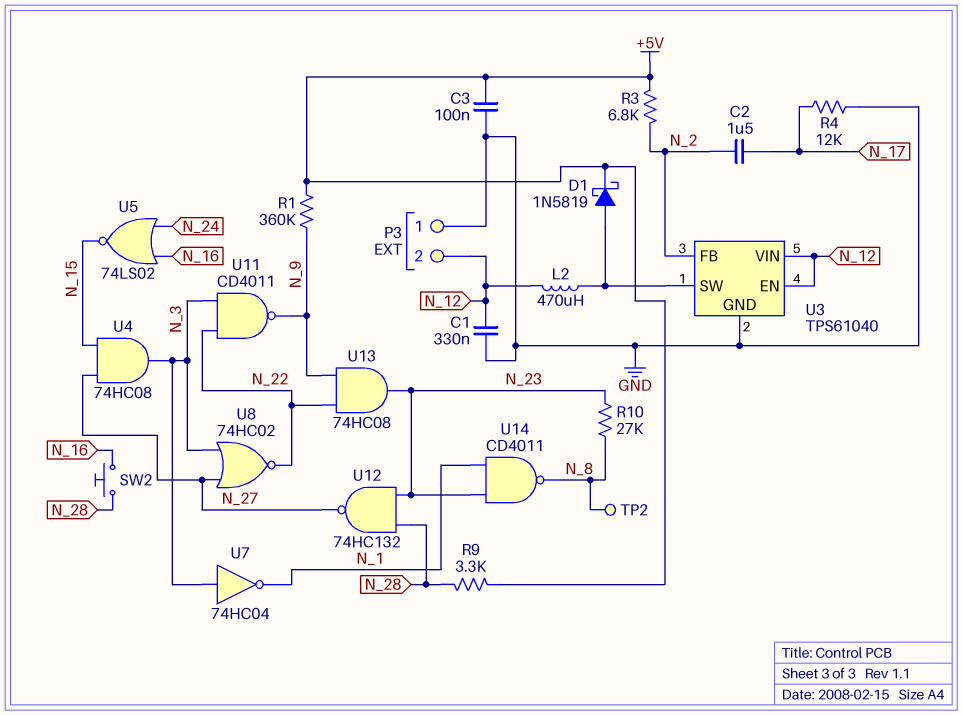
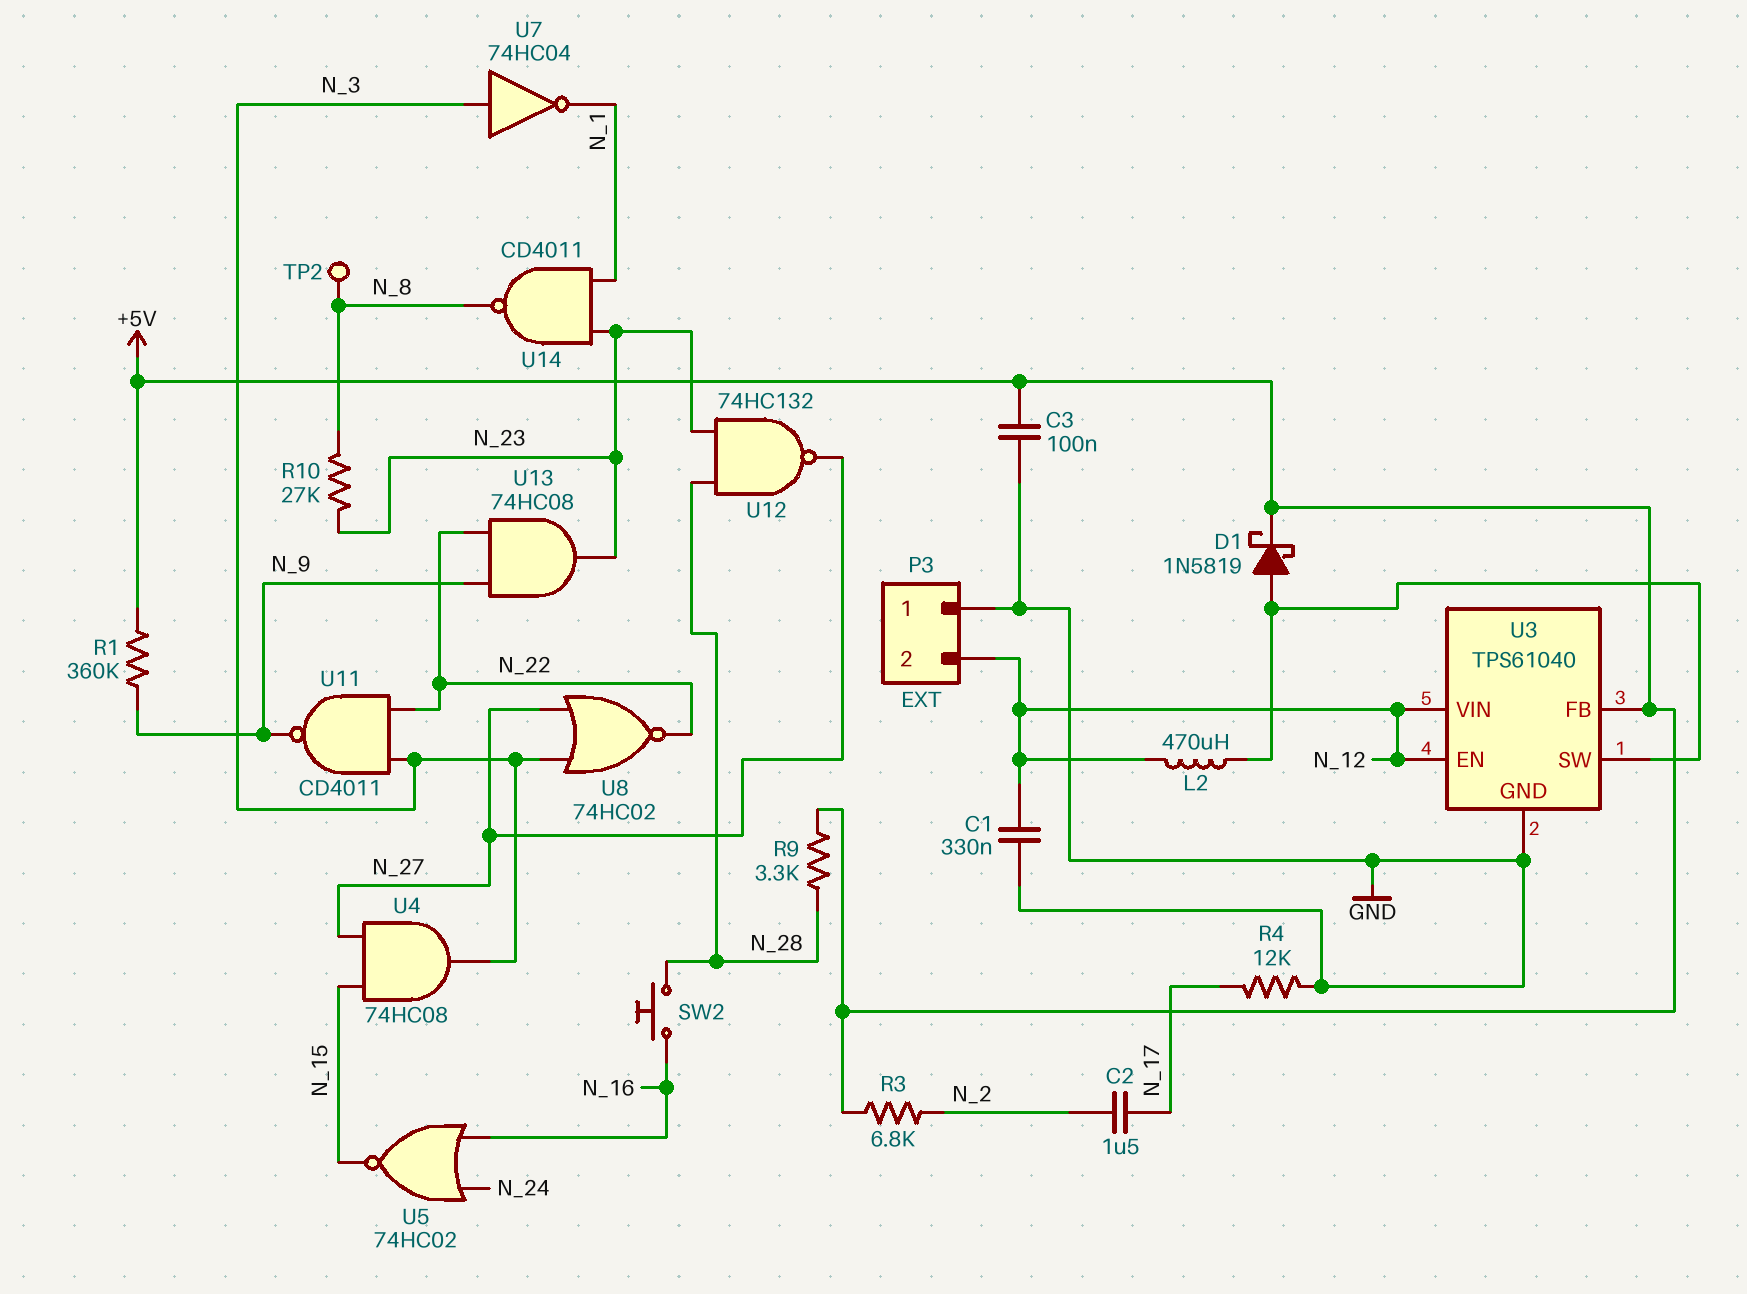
U3 pin FB: N_2 -> +5V
U5: NOR 74LS02 (in N_16, in N_24, out N_15) -> NOR 74HC02 (in N_16, in N_24, out N_15)

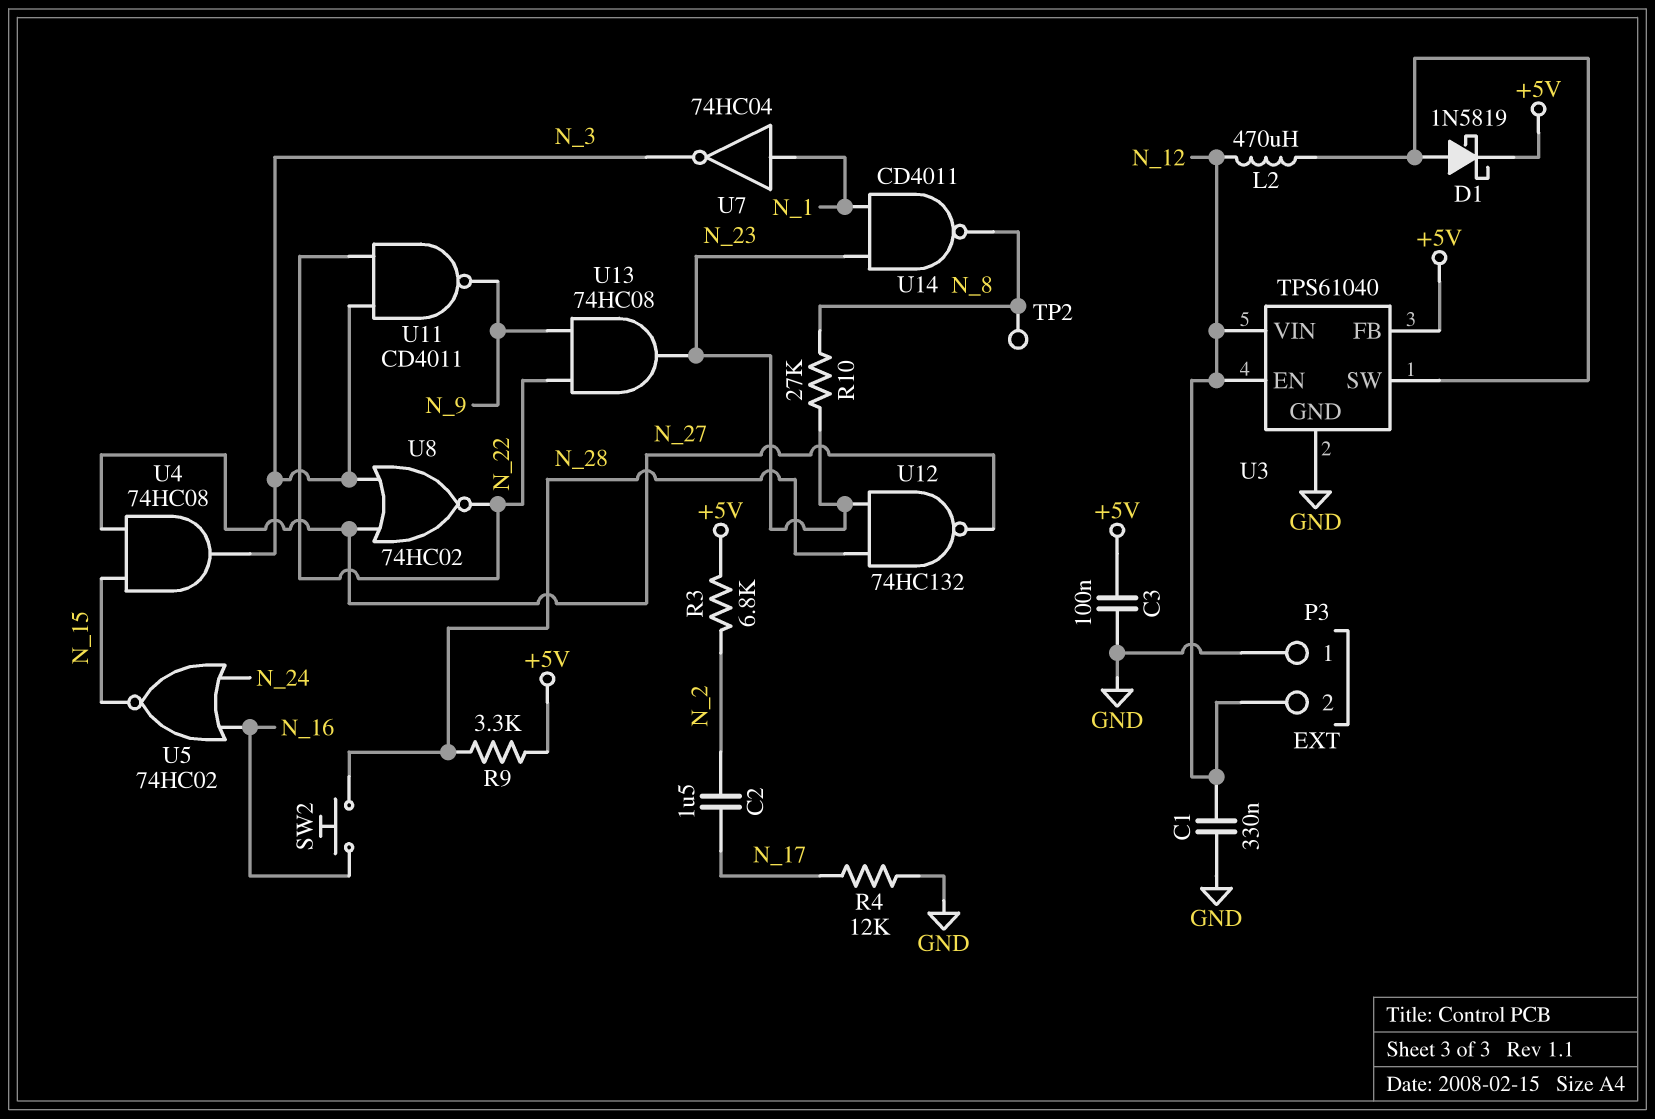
R1: 360k (+5V, N_9) -> none
U7: NOT 74HC04 (in N_3, out N_1) -> NOT 74HC04 (in N_1, out N_3)

